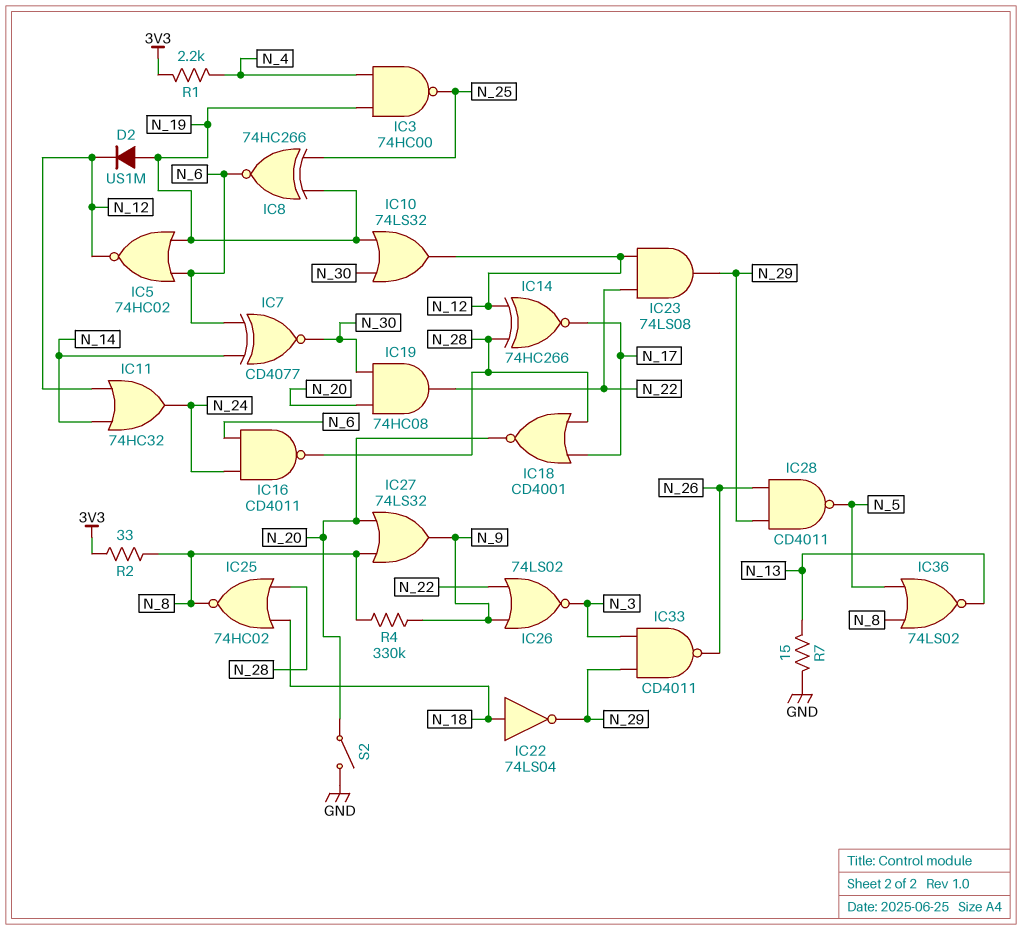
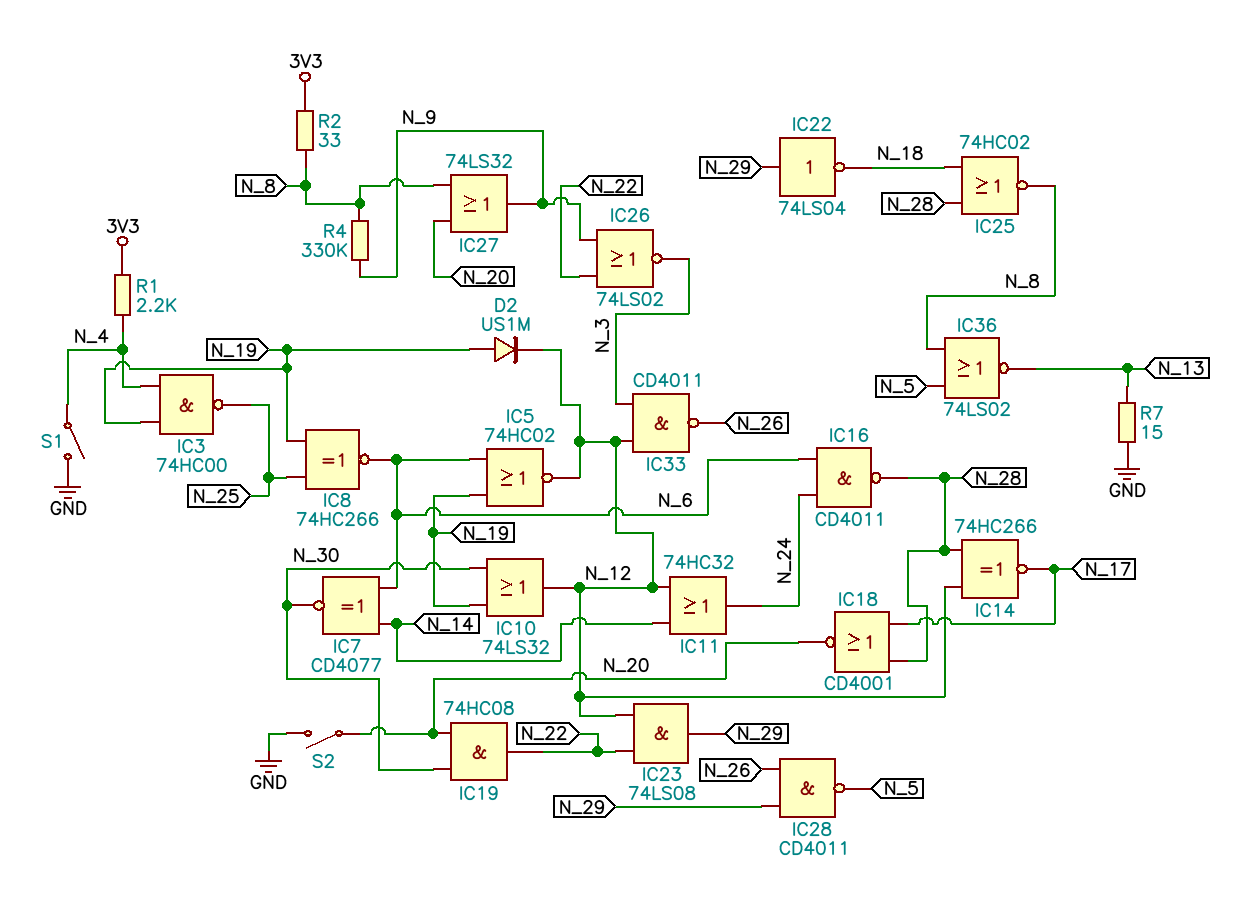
IC22: NOT 74LS04 (in N_18, out N_29) -> NOT 74LS04 (in N_29, out N_18)
IC33: NAND CD4011 (in N_3, in N_29, out N_26) -> NAND CD4011 (in N_3, in N_12, out N_26)
S1: none -> switch (GND, N_4)

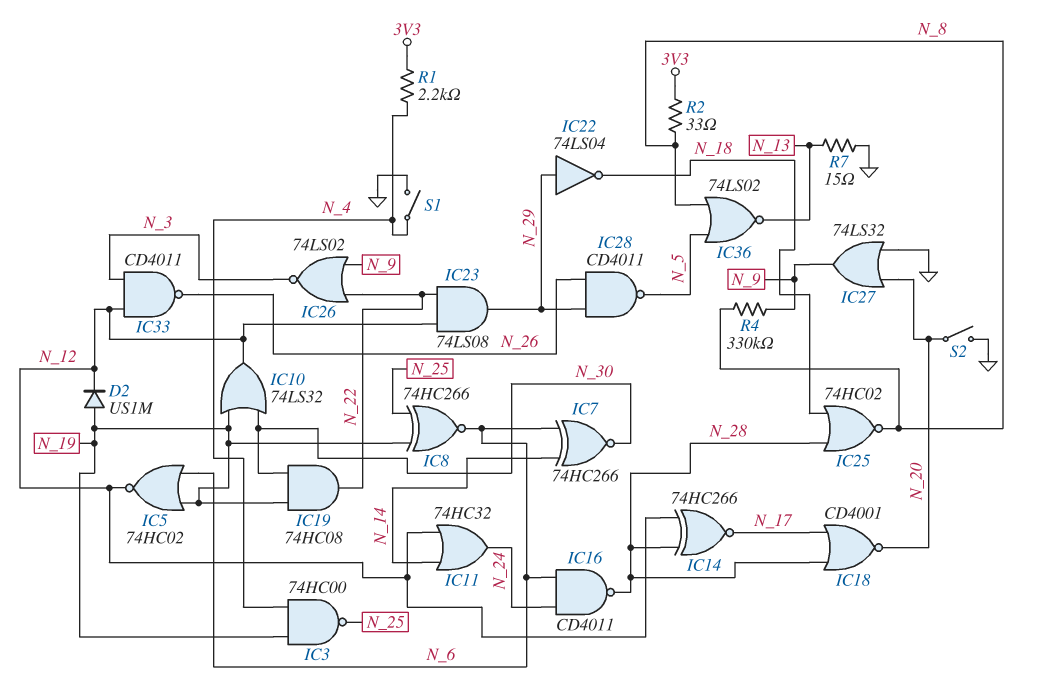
IC7: XNOR CD4077 (in N_6, in N_14, out N_30) -> XNOR 74HC266 (in N_6, in N_14, out N_30)
IC19: AND 74HC08 (in N_20, in N_30, out N_22) -> AND 74HC08 (in N_19, in N_30, out N_22)
IC27: OR 74LS32 (in N_8, in N_20, out N_9) -> OR 74LS32 (in GND, in N_20, out N_9)

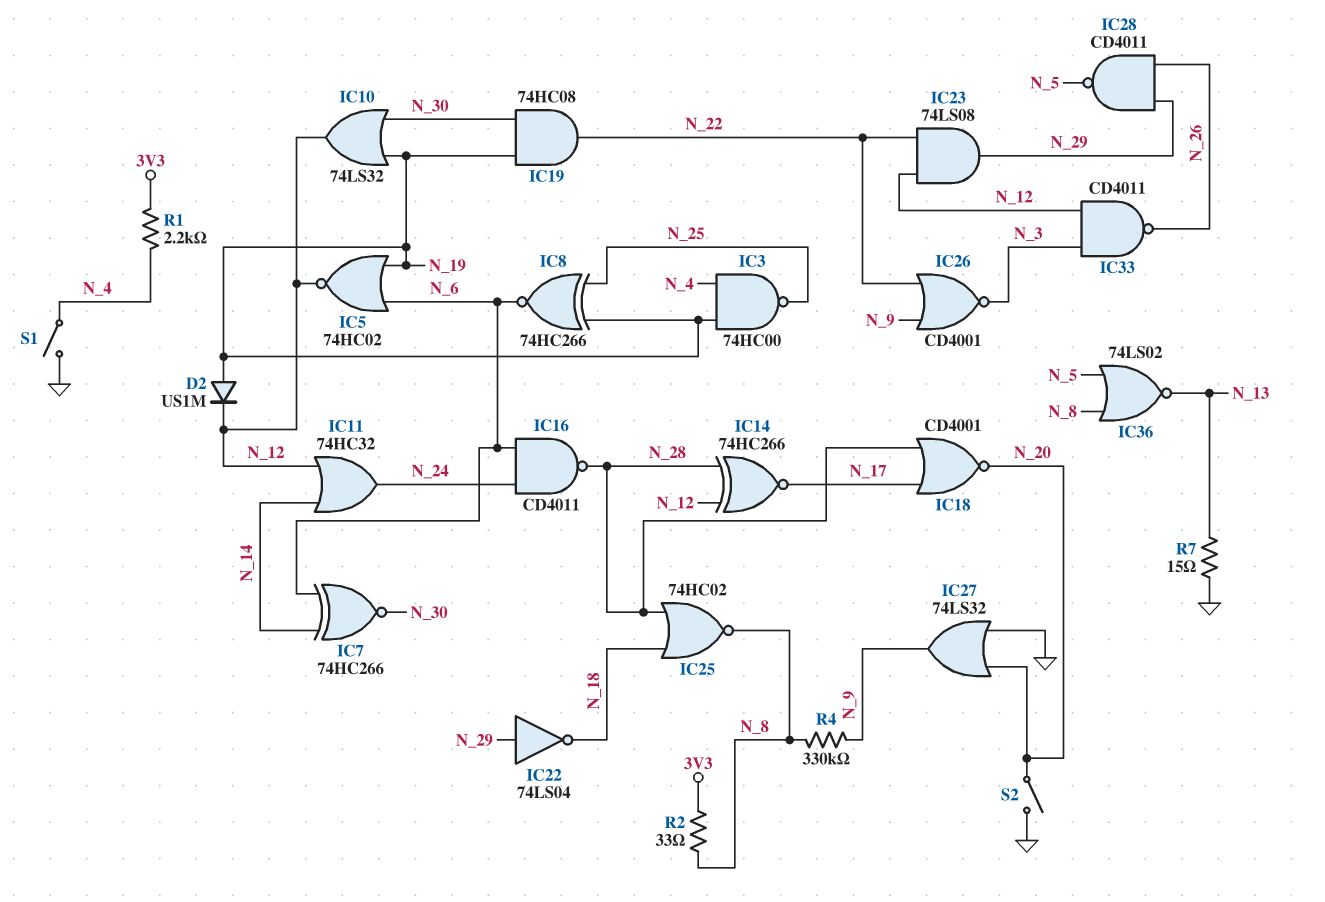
IC26: NOR 74LS02 (in N_9, in N_22, out N_3) -> NOR CD4001 (in N_9, in N_22, out N_3)

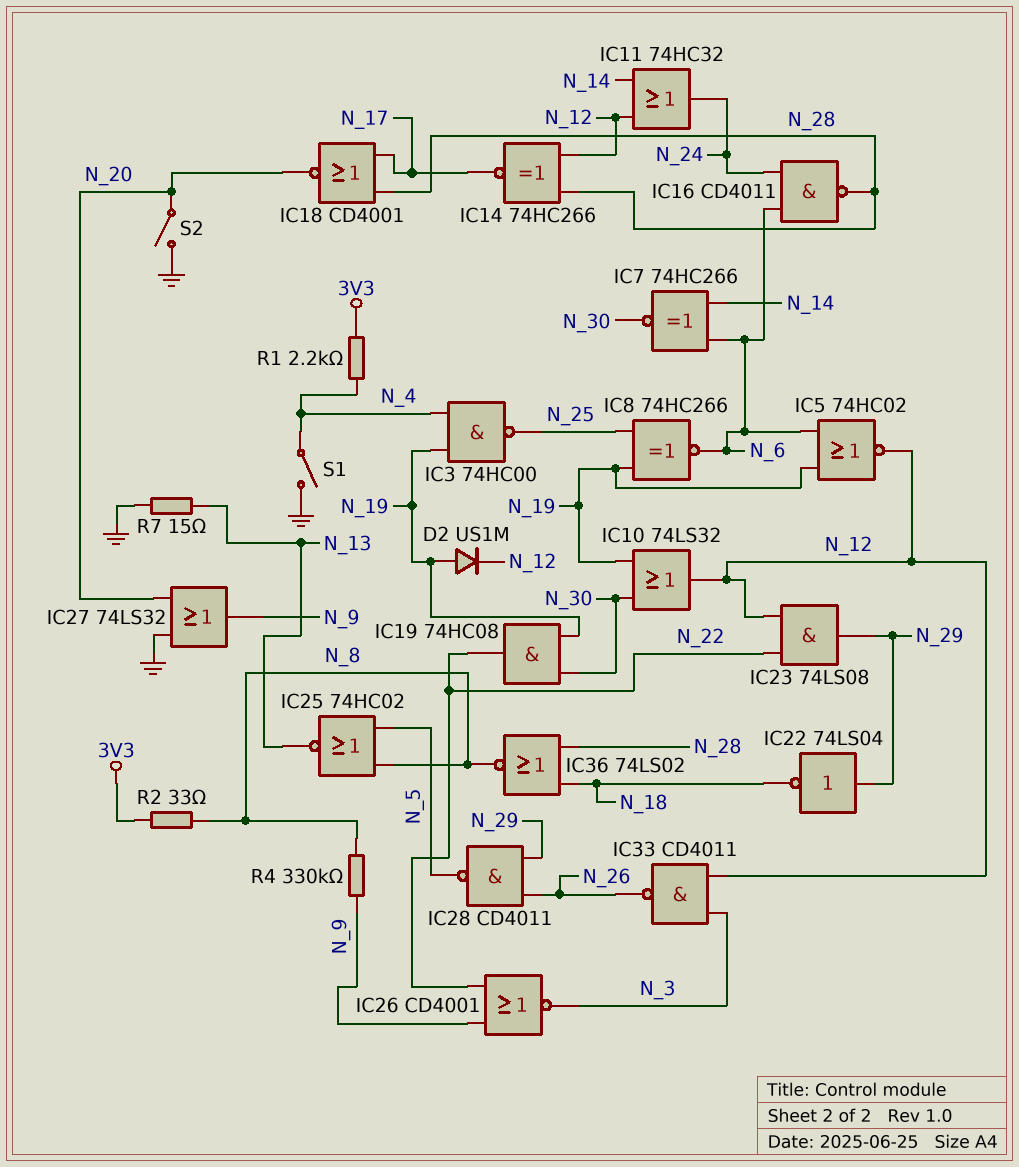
IC25: NOR 74HC02 (in N_18, in N_28, out N_8) -> NOR 74HC02 (in N_5, in N_8, out N_13)
IC36: NOR 74LS02 (in N_5, in N_8, out N_13) -> NOR 74LS02 (in N_18, in N_28, out N_8)

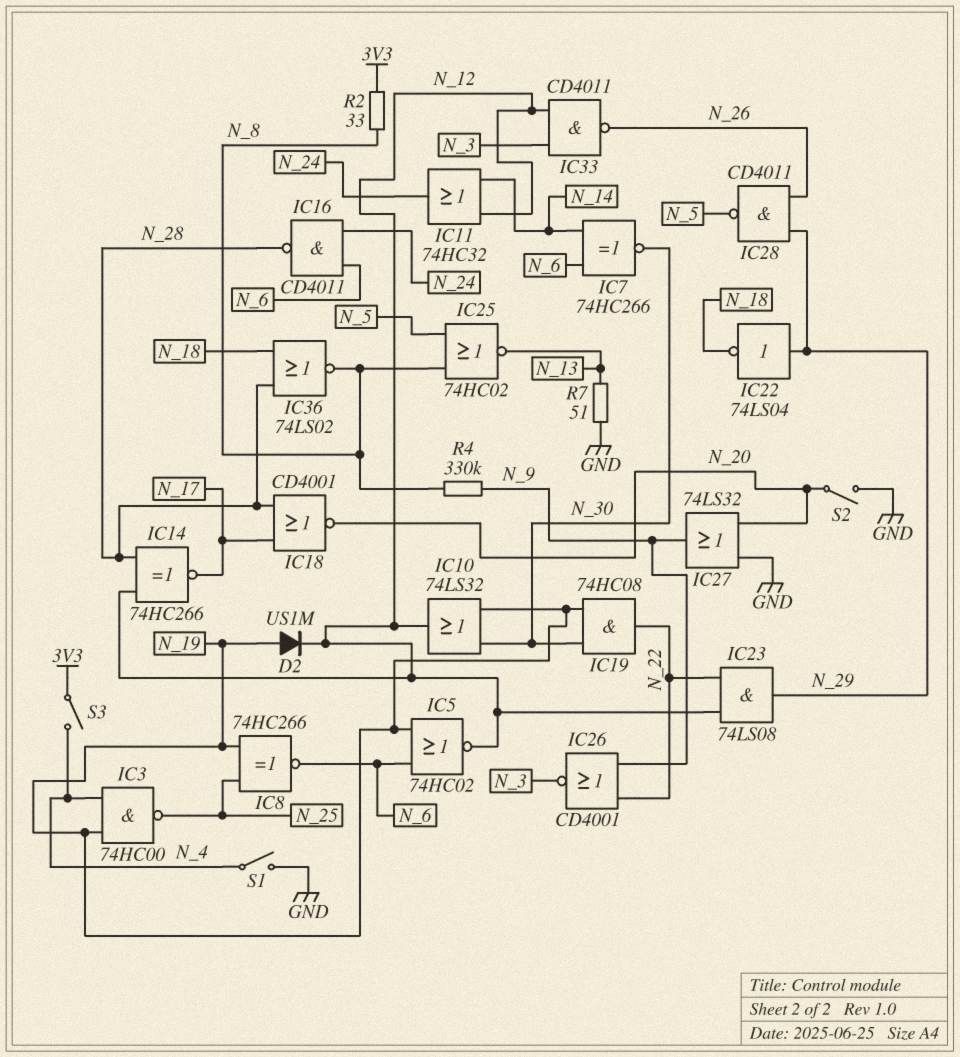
R1: 2.2k (3V3, N_4) -> none
R7: 15 (GND, N_13) -> 51 (GND, N_13)
S3: none -> switch (3V3, N_4)

